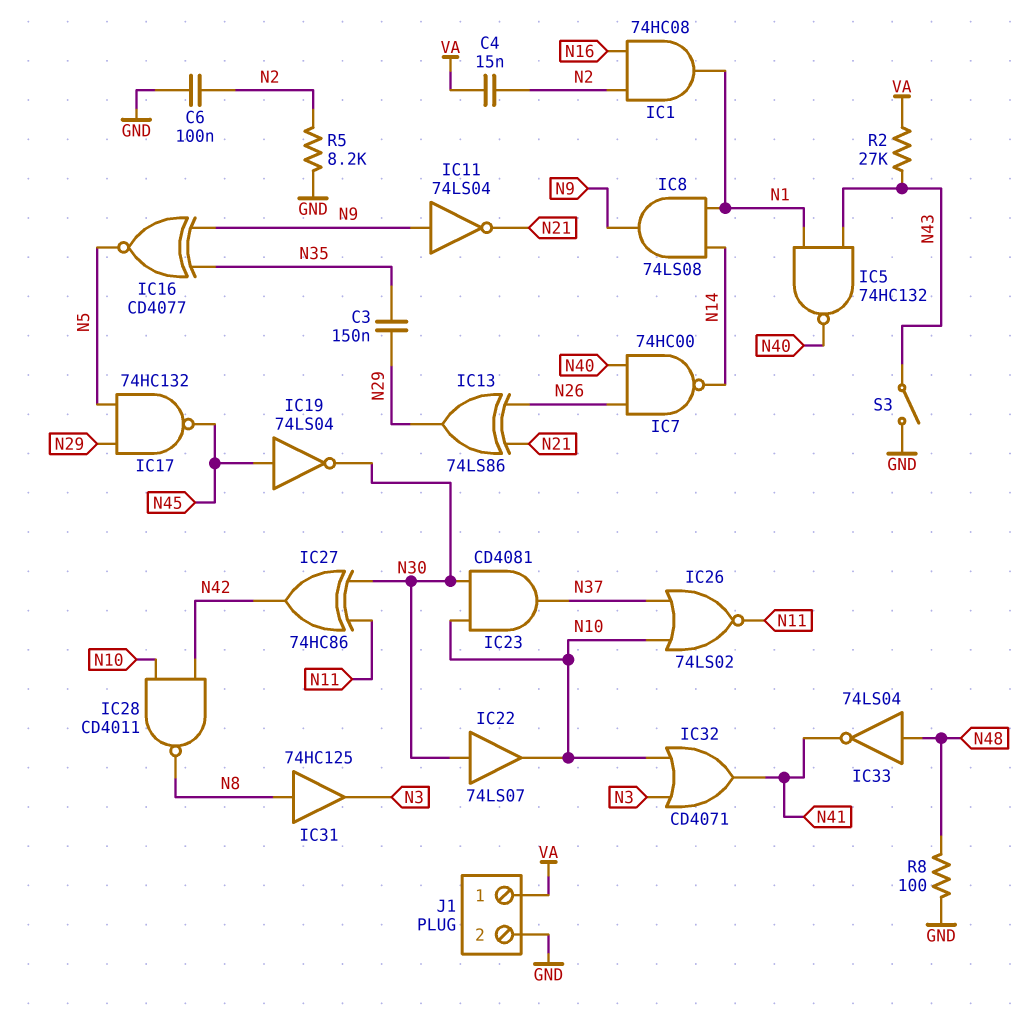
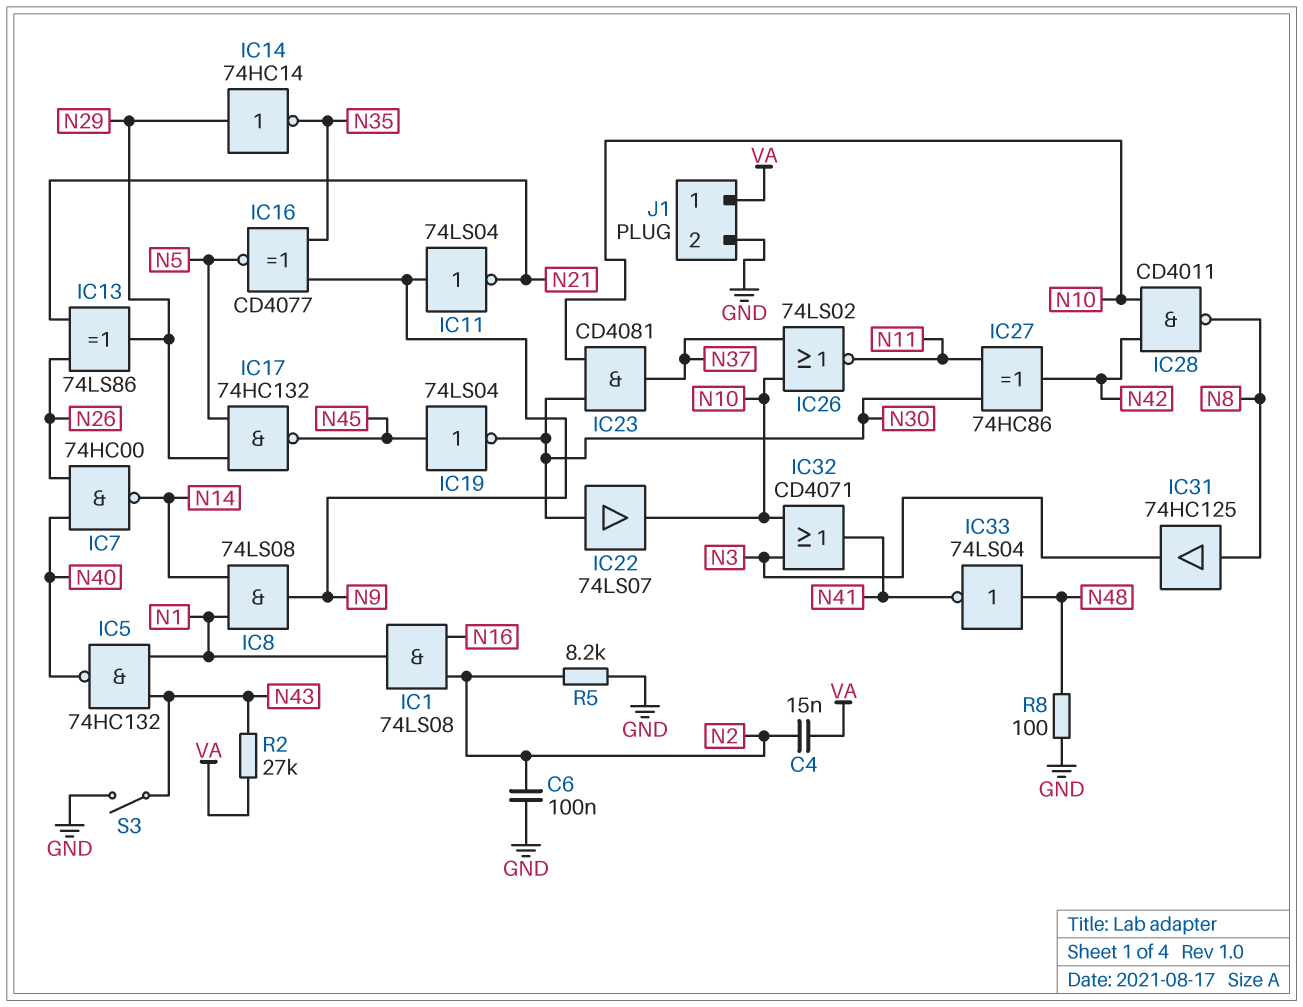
C3: 150nF (N29, N35) -> none
IC1: AND 74HC08 (in N2, in N16, out N1) -> AND 74LS08 (in N2, in N16, out N1)
IC14: none -> NOT 74HC14 (in N29, out N35)

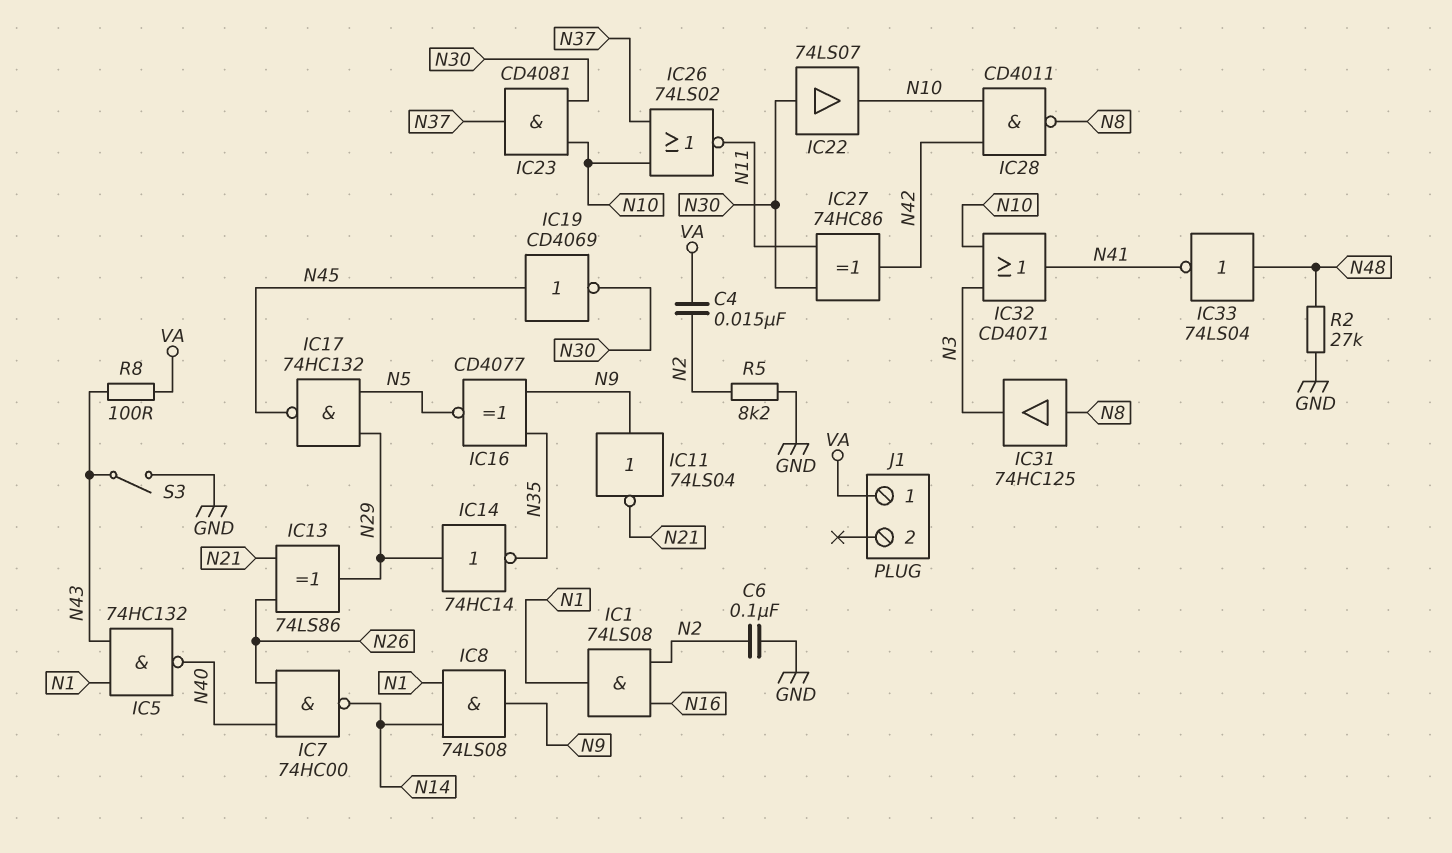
IC19: NOT 74LS04 (in N45, out N30) -> NOT CD4069 (in N45, out N30)
J1 pin 2: GND -> none
R2: 27k (N43, VA) -> 27k (GND, N48)
R8: 100 (GND, N48) -> 100 (N43, VA)

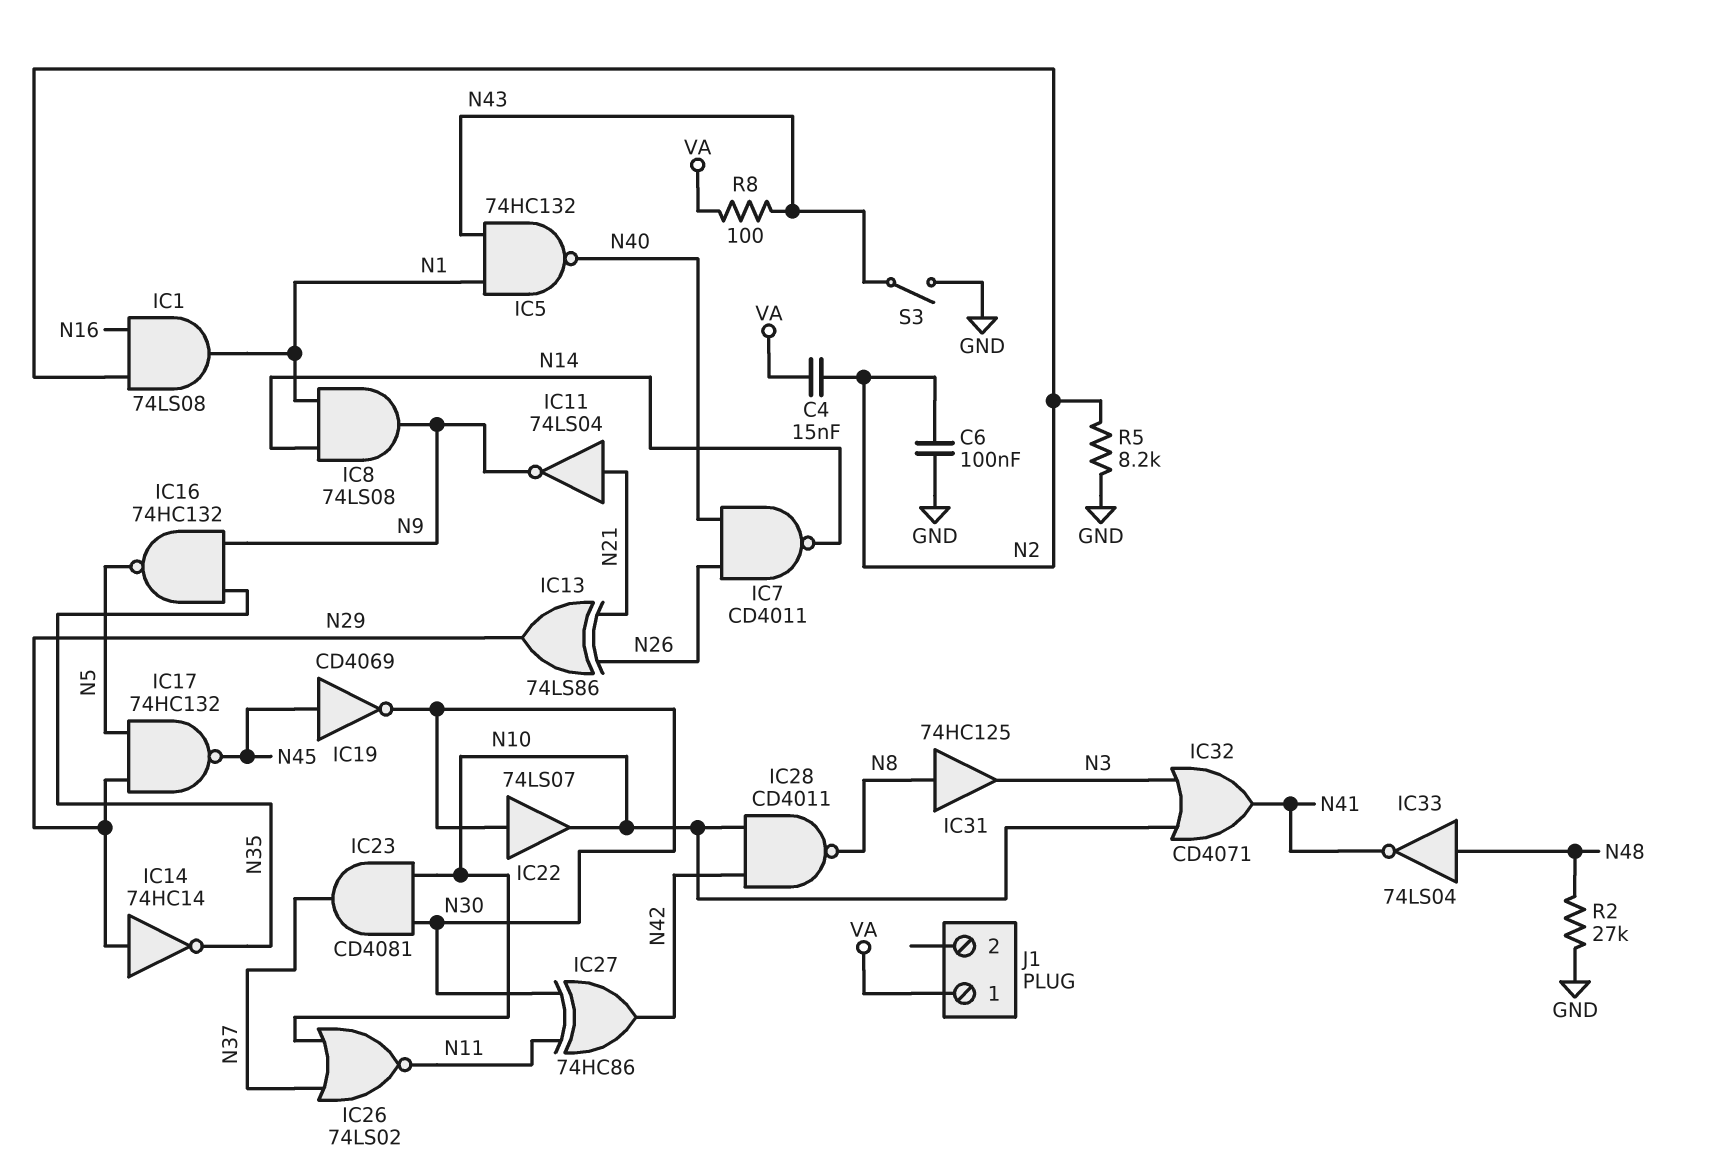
IC7: NAND 74HC00 (in N26, in N40, out N14) -> NAND CD4011 (in N26, in N40, out N14)
IC11: NOT 74LS04 (in N9, out N21) -> NOT 74LS04 (in N21, out N9)
IC16: XNOR CD4077 (in N9, in N35, out N5) -> NAND 74HC132 (in N9, in N35, out N5)

